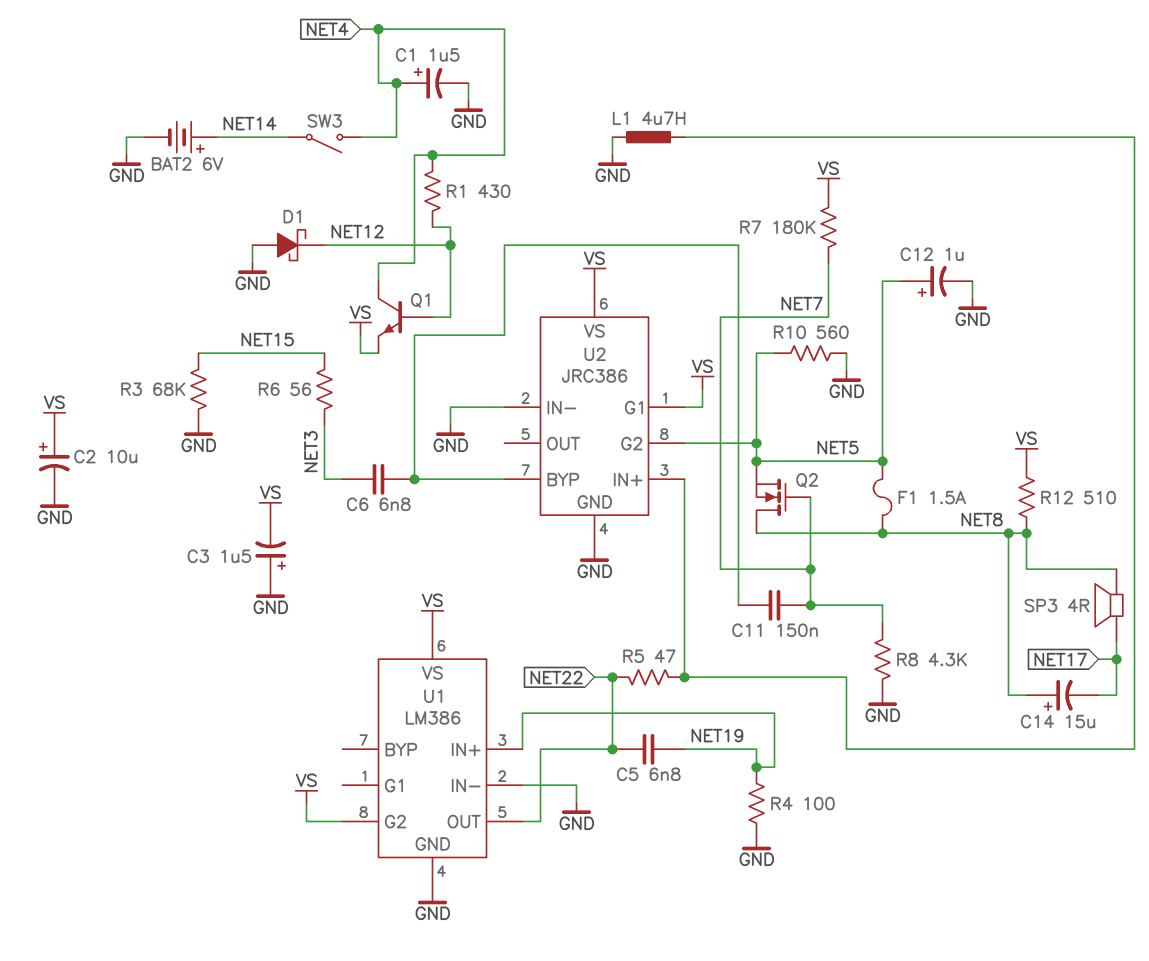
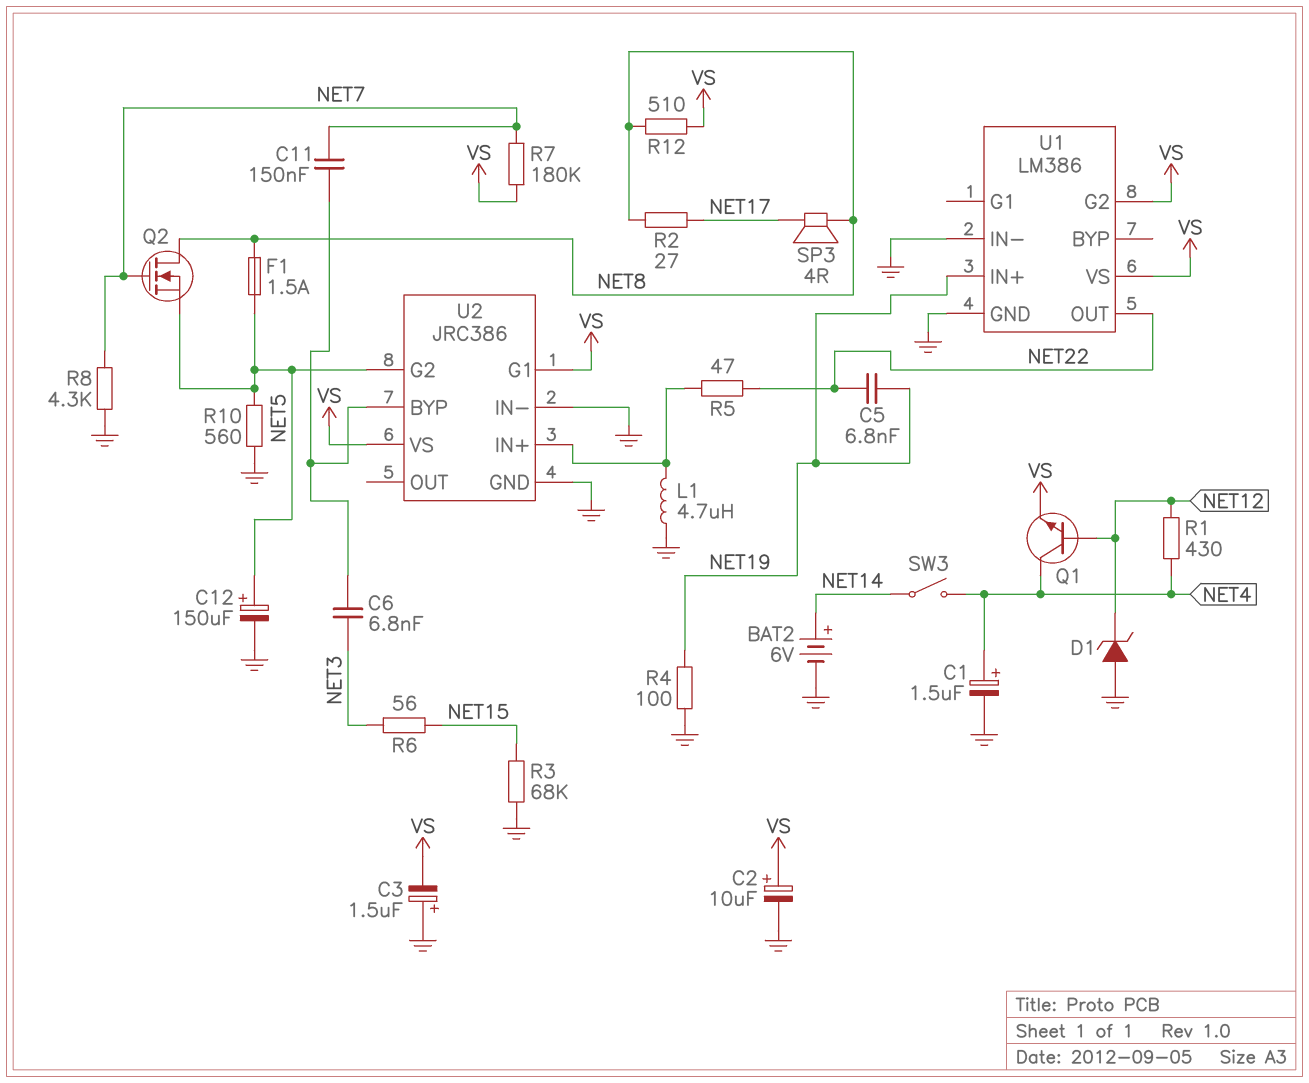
C12: 1uF (plus NET5, minus GND) -> 150uF (plus NET5, minus GND)
C14: 15uF (plus NET8, minus NET17) -> none
D1: schottky (A GND, K NET12) -> zener (A GND, K NET12)
R2: none -> 27 (NET8, NET17)

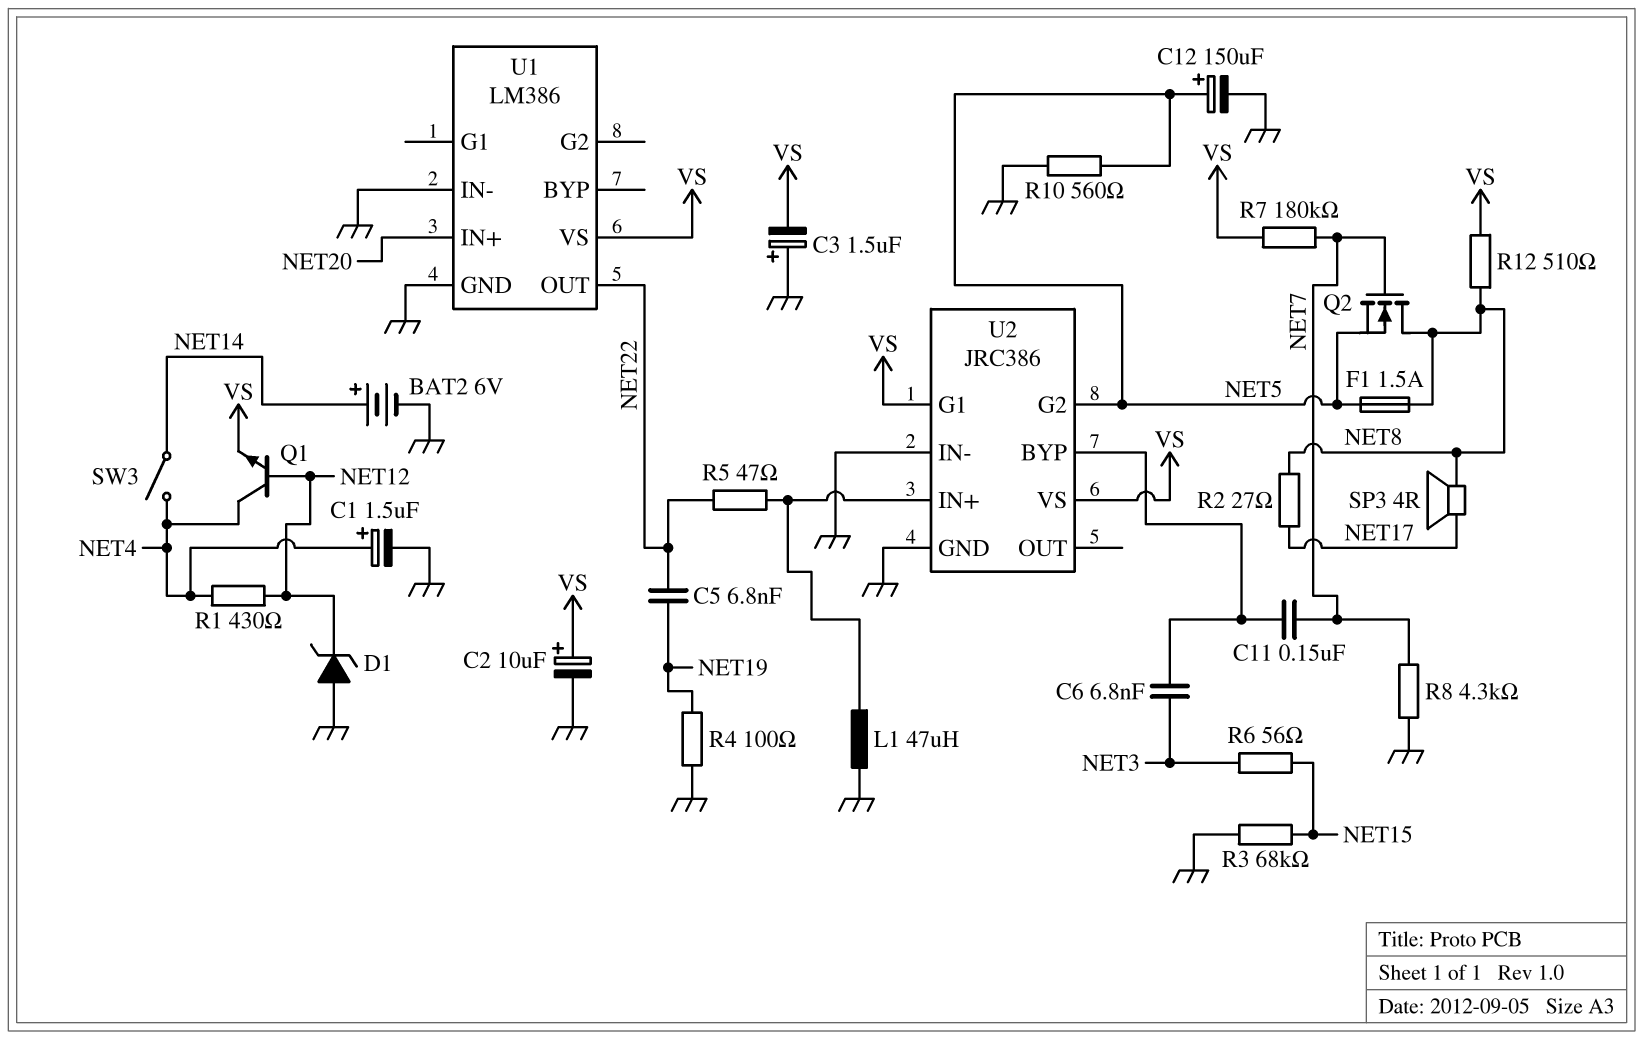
L1: 4.7uH (GND, U2/IN+) -> 47uH (GND, U2/IN+)
U1 pin G2: VS -> none
U1 pin IN+: NET19 -> NET20

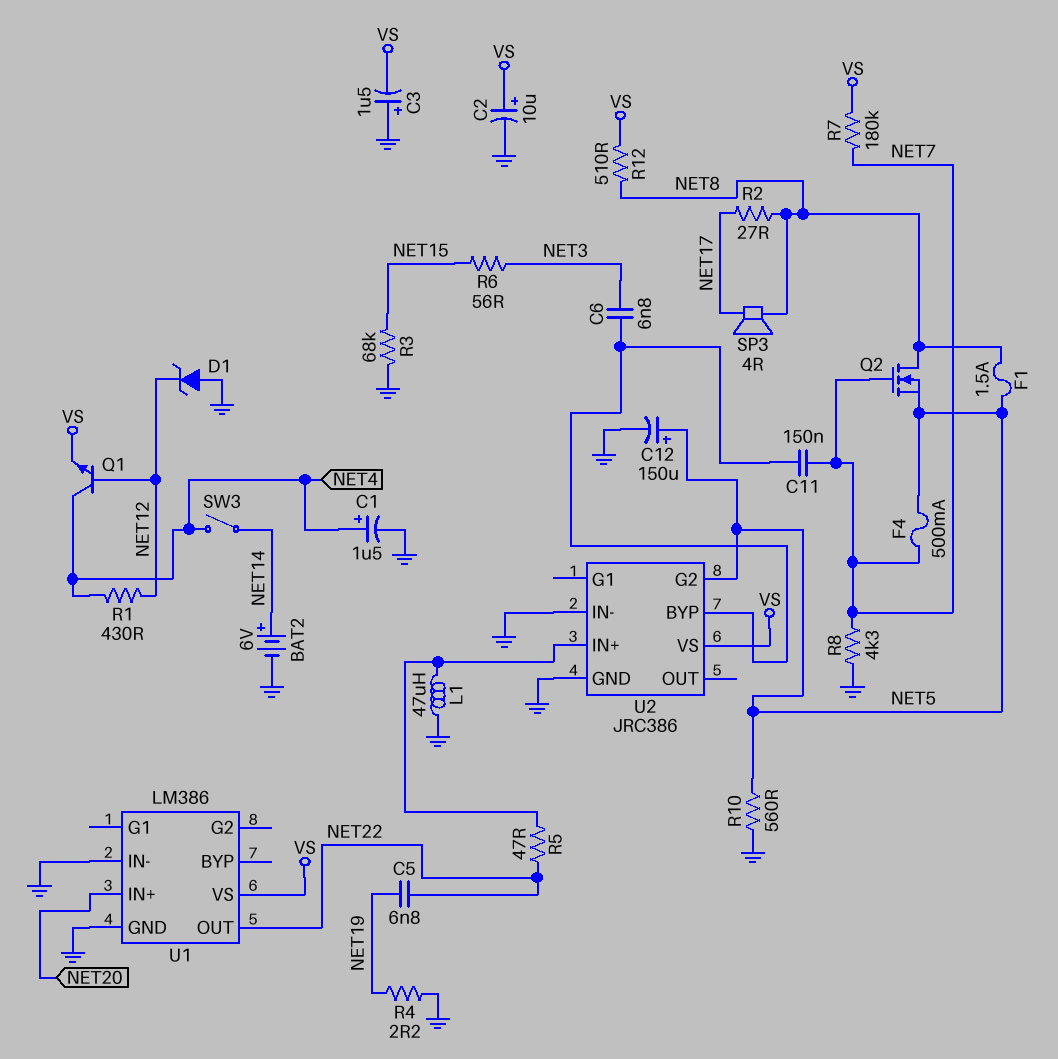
F4: none -> 500mA (NET5, NET7)
R4: 100 (GND, NET19) -> 2.2 (GND, NET19)
U2 pin G1: VS -> none

